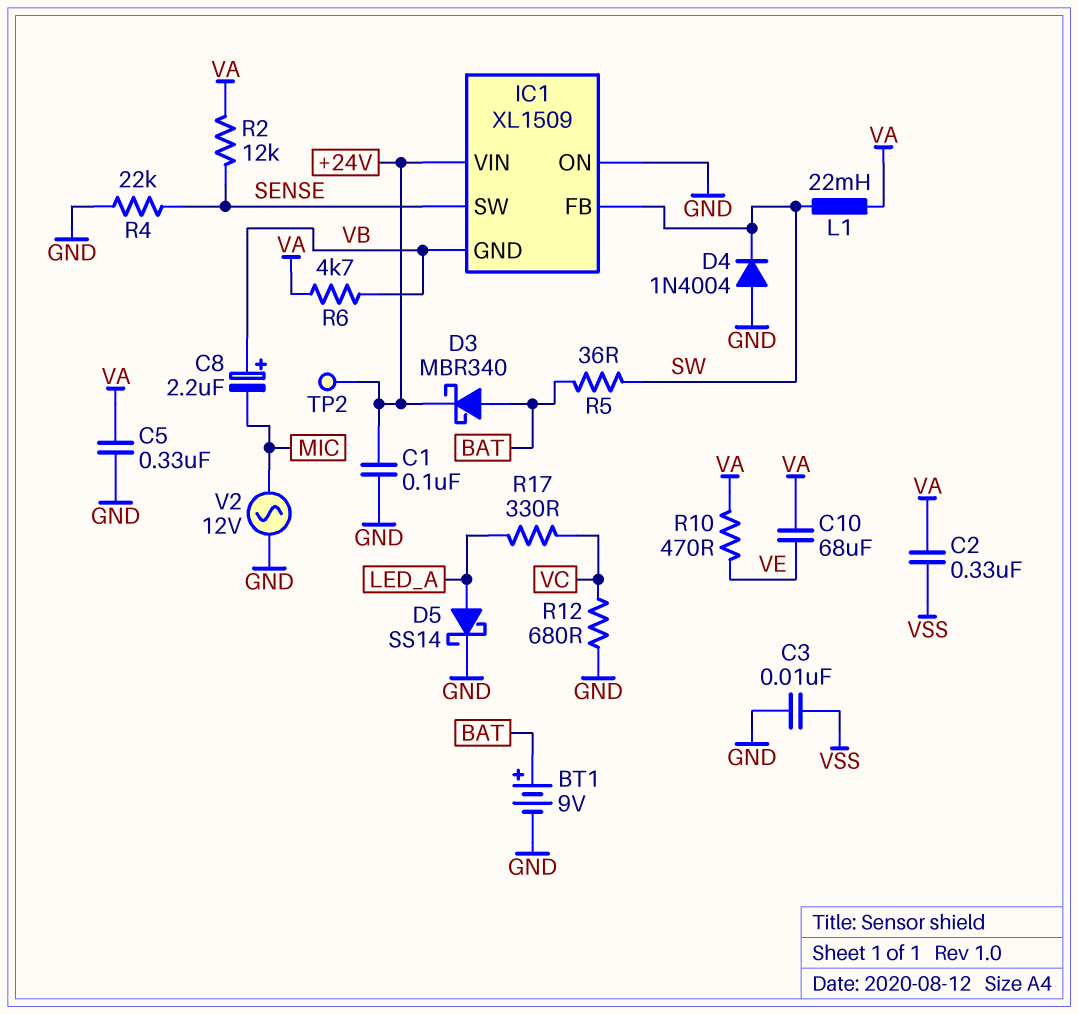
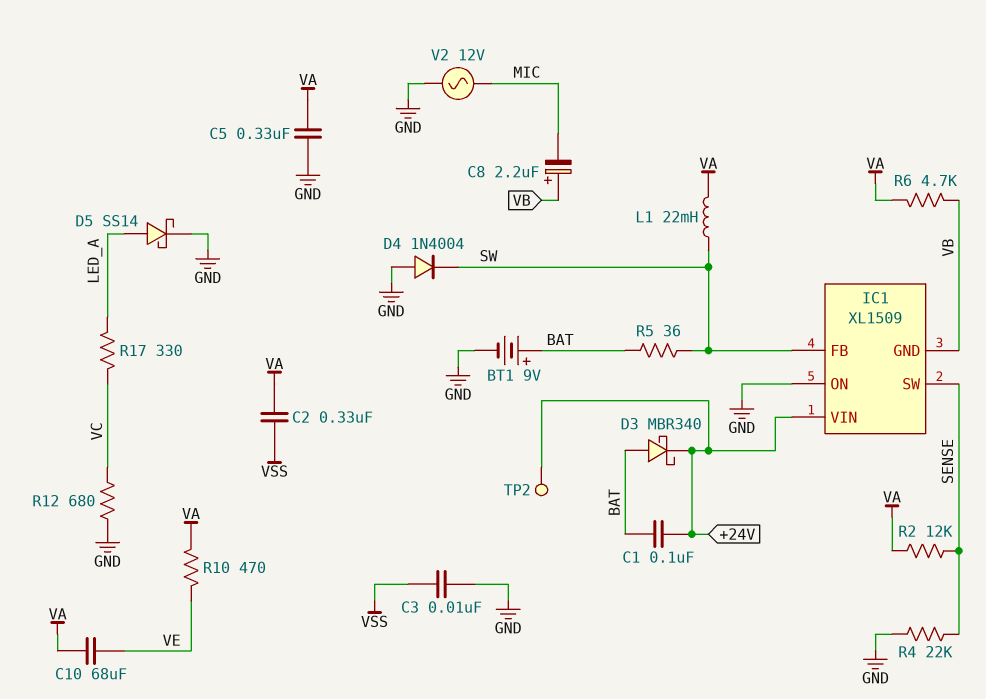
C1: 100nF (+24V, GND) -> 100nF (+24V, BAT)

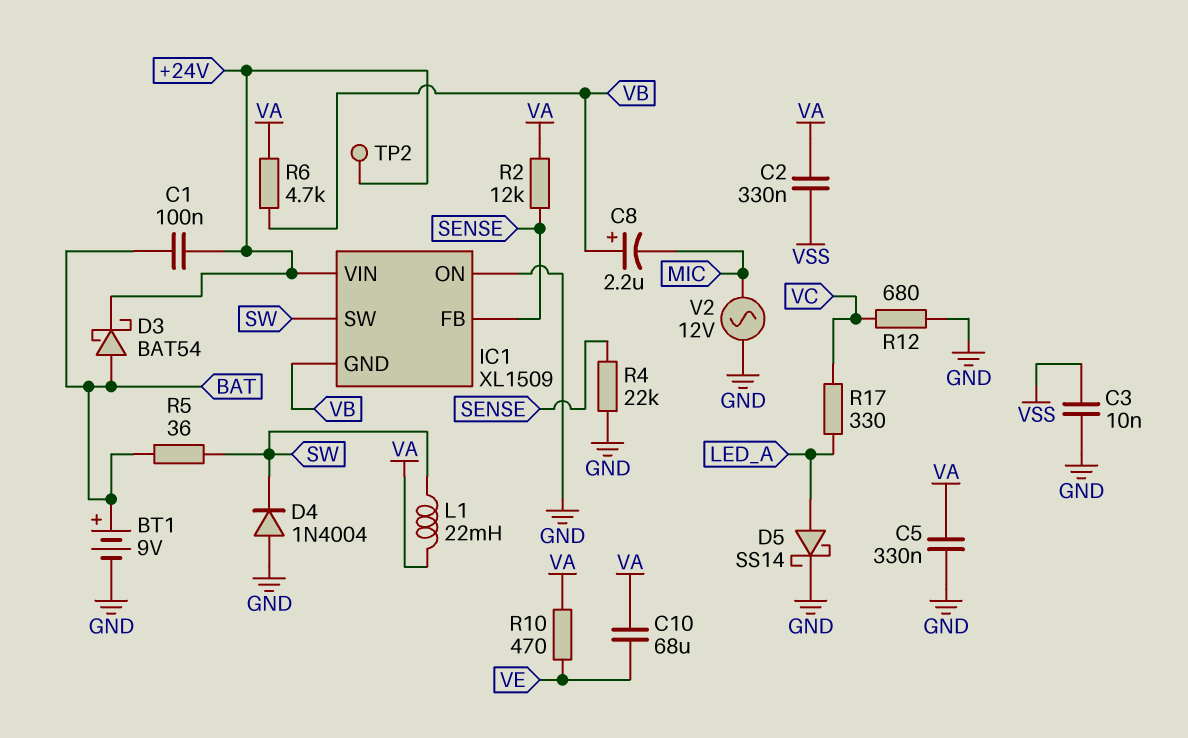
D3: schottky MBR340 (A BAT, K +24V) -> schottky BAT54 (A BAT, K +24V)
IC1 pin FB: SW -> SENSE
IC1 pin SW: SENSE -> SW

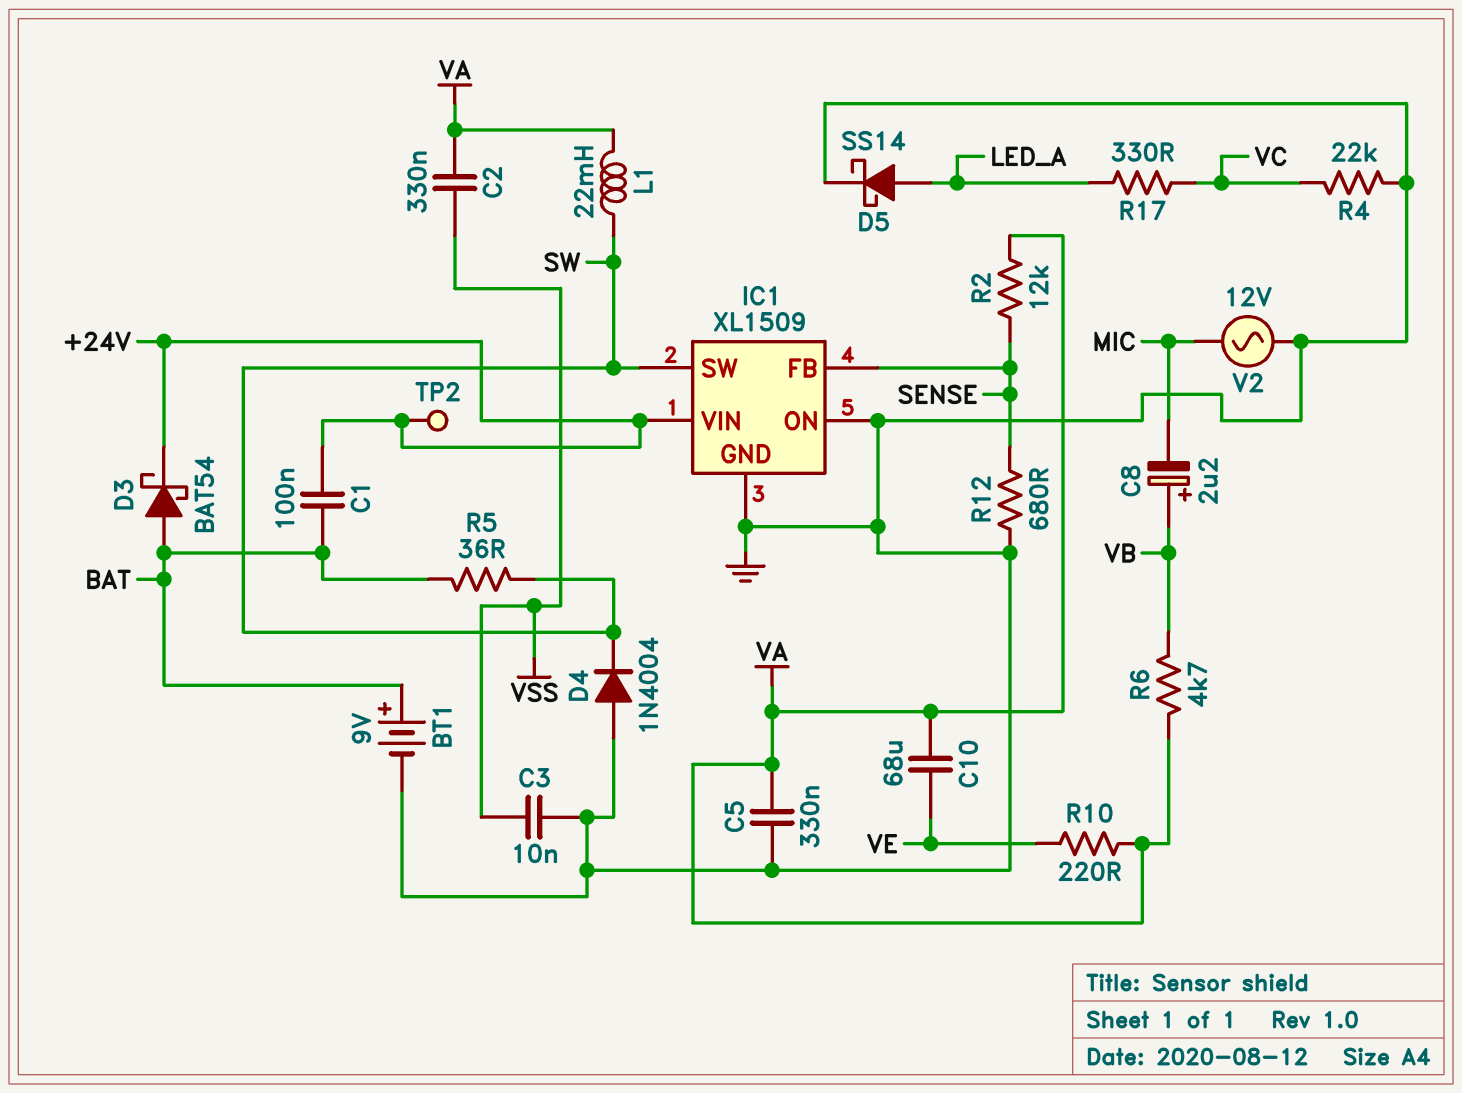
IC1 pin GND: VB -> GND
R4: 22k (GND, SENSE) -> 22k (GND, VC)
R10: 470 (VA, VE) -> 220 (VA, VE)
R12: 680 (GND, VC) -> 680 (GND, SENSE)

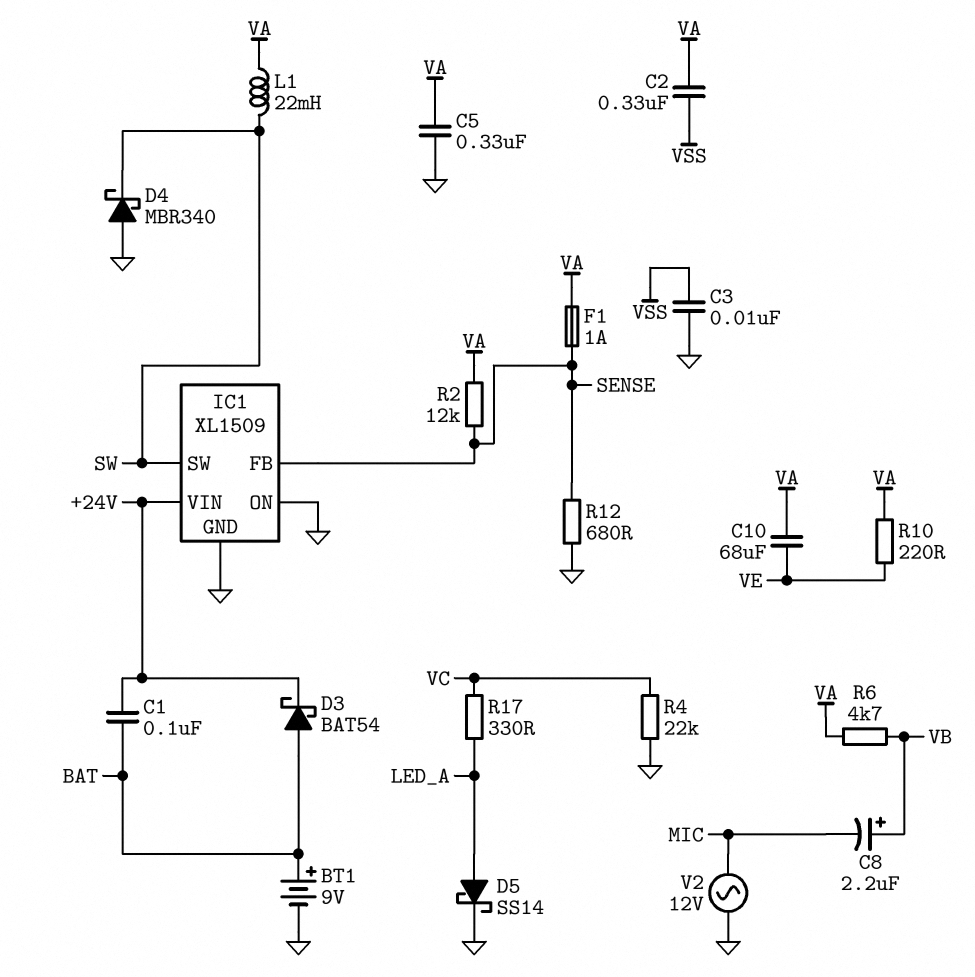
D4: diode 1N4004 (A GND, K SW) -> schottky MBR340 (A GND, K SW)
F1: none -> 1A (SENSE, VA)
R5: 36 (BAT, SW) -> none
TP2: test point (+24V) -> none

